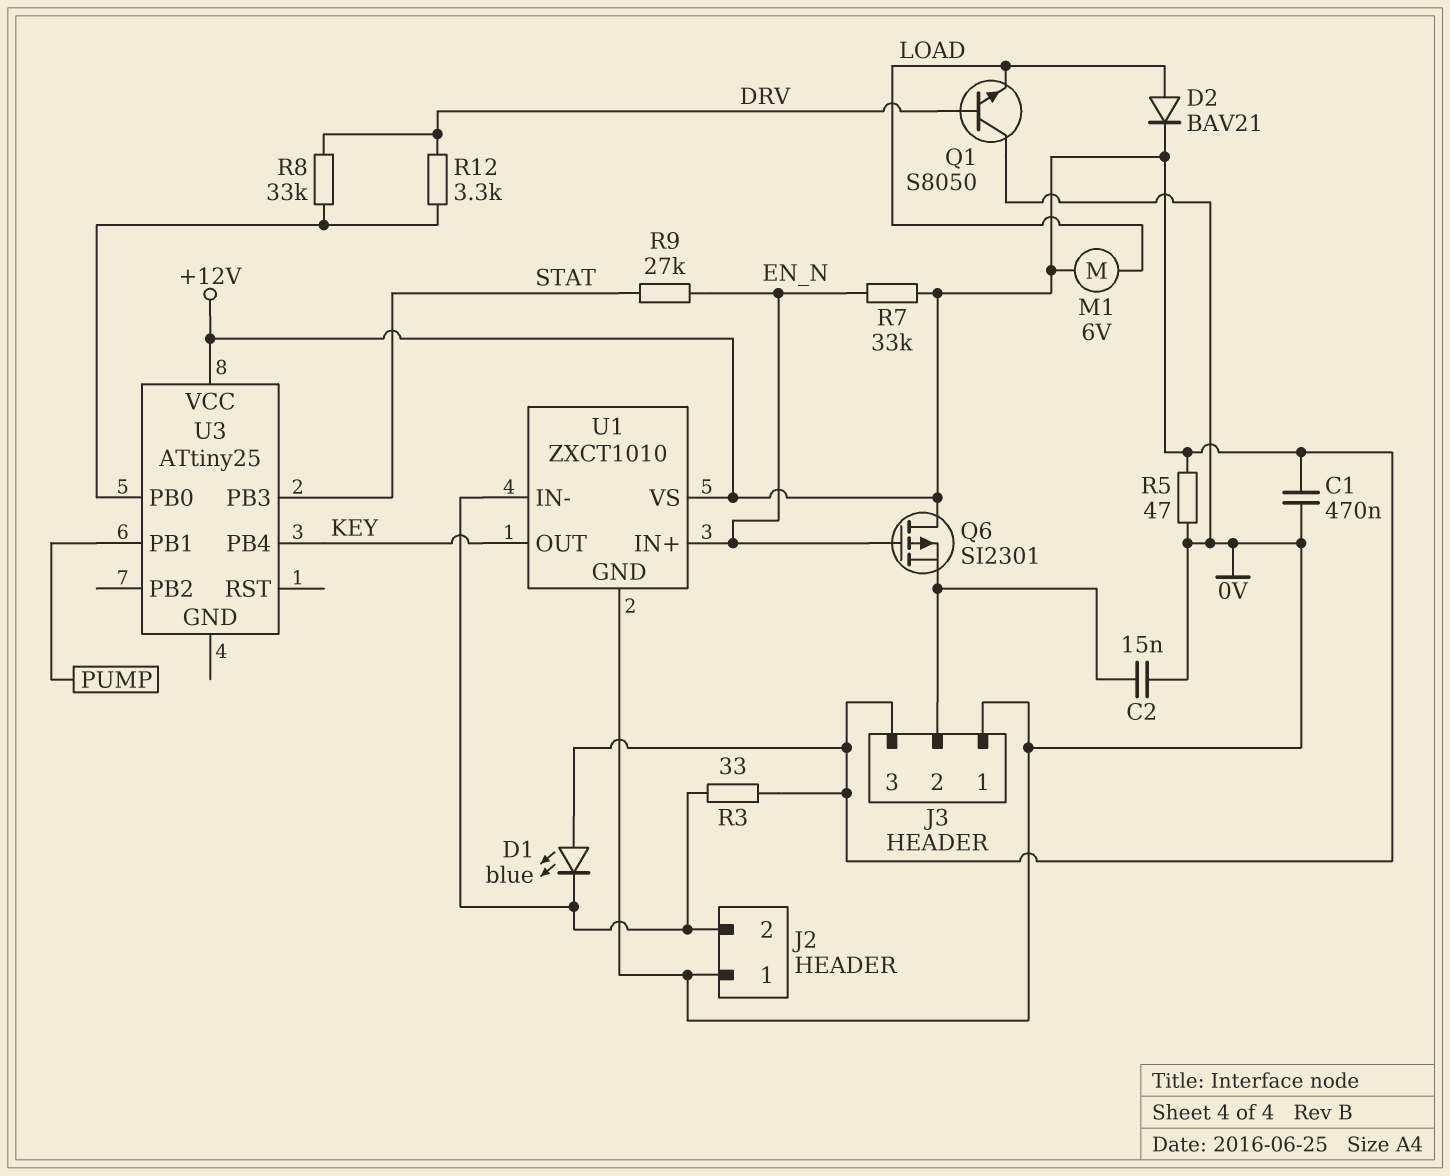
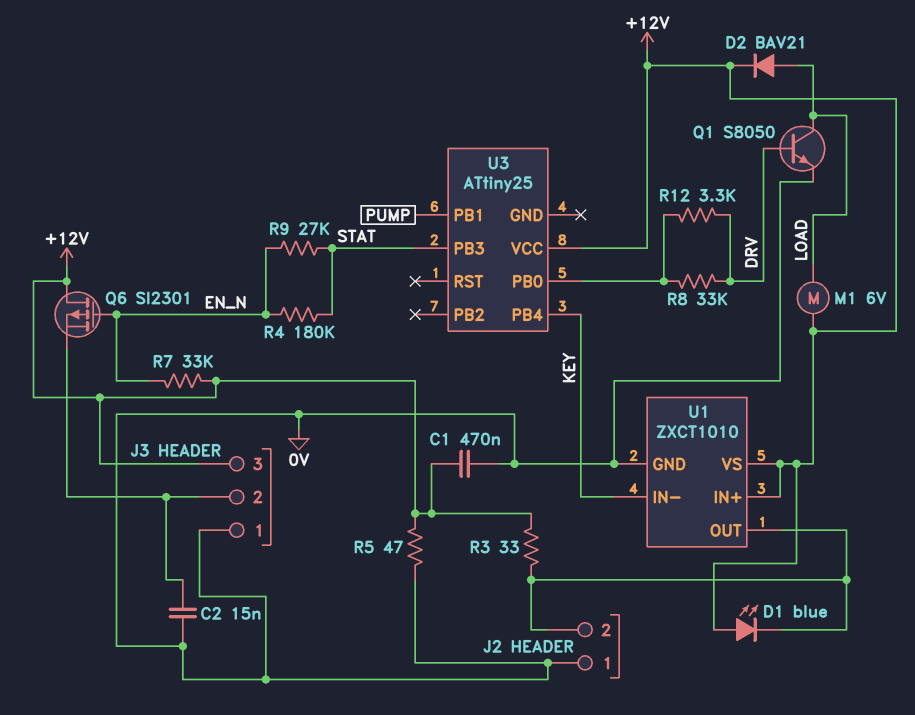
Q1: NPN S8050 (B DRV, C 0V, E LOAD) -> NPN S8050 (B DRV, C LOAD, E 0V)
R4: none -> 180k (EN_N, STAT)
U1 pin IN+: EN_N -> +12V
U1 pin IN-: J2/2 -> KEY
U1 pin OUT: KEY -> J2/2

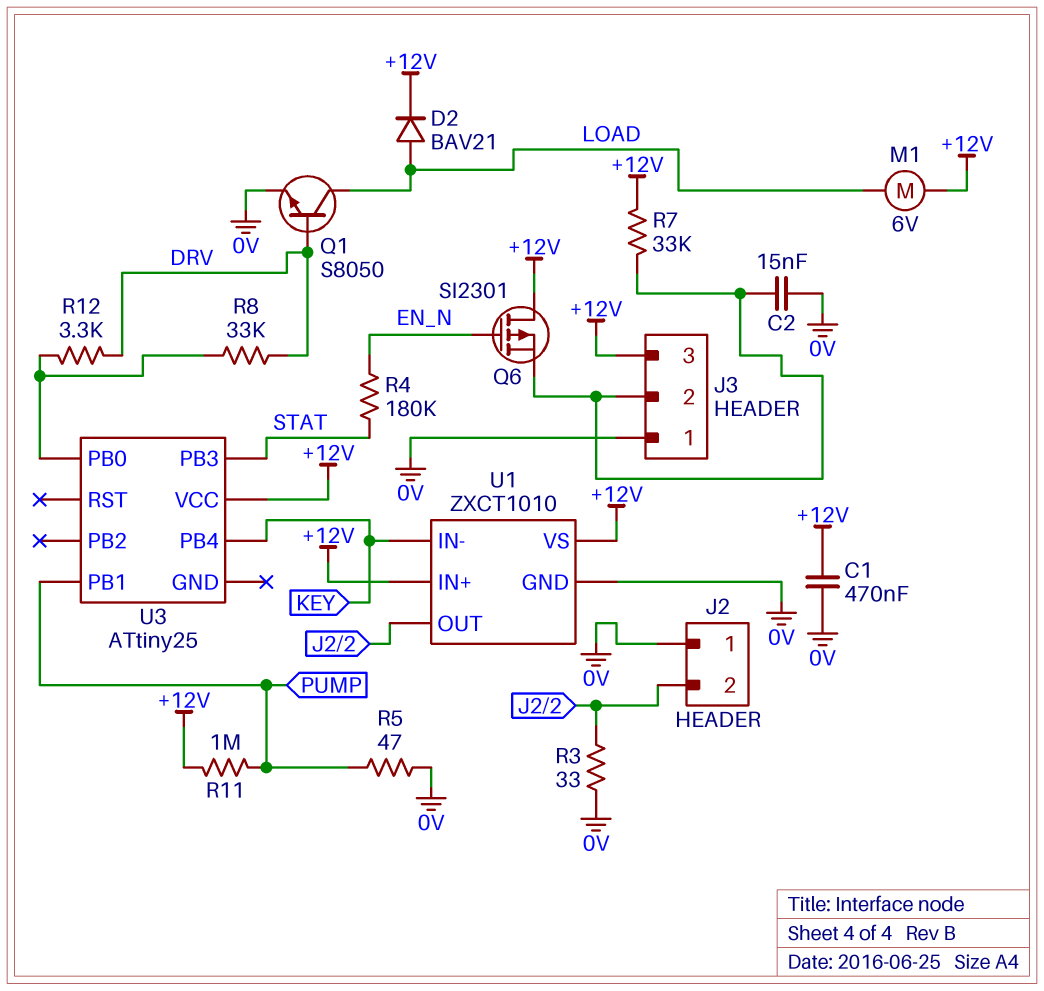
D1: LED blue (A +12V, K J2/2) -> none
R3: 33 (+12V, J2/2) -> 33 (0V, J2/2)
R5: 47 (+12V, 0V) -> 47 (0V, PUMP)
R7: 33k (+12V, EN_N) -> 33k (+12V, J3/2)
R9: 27k (EN_N, STAT) -> none
R11: none -> 1M (+12V, PUMP)

